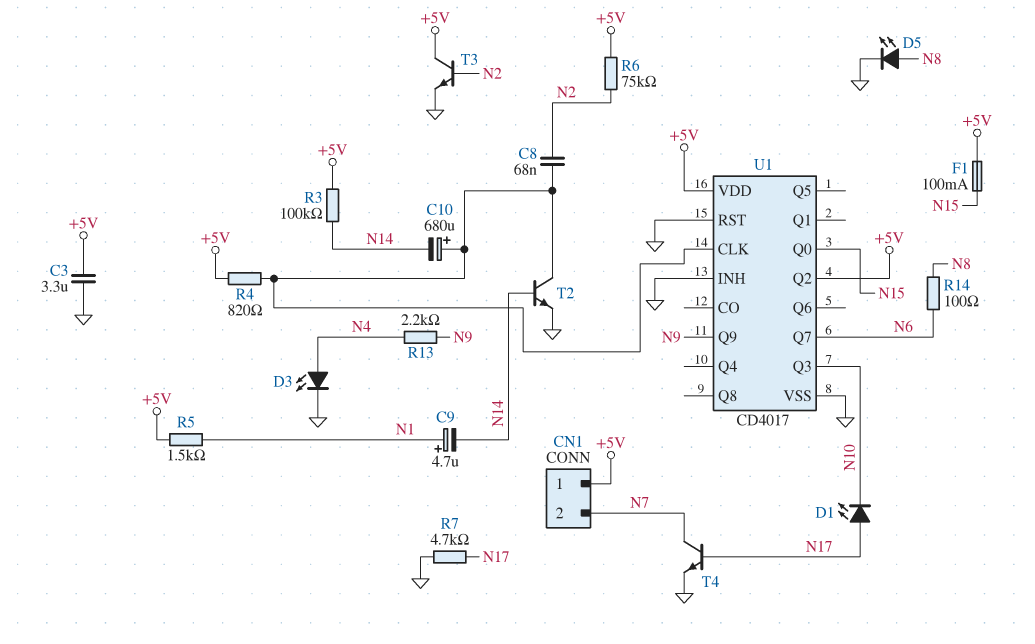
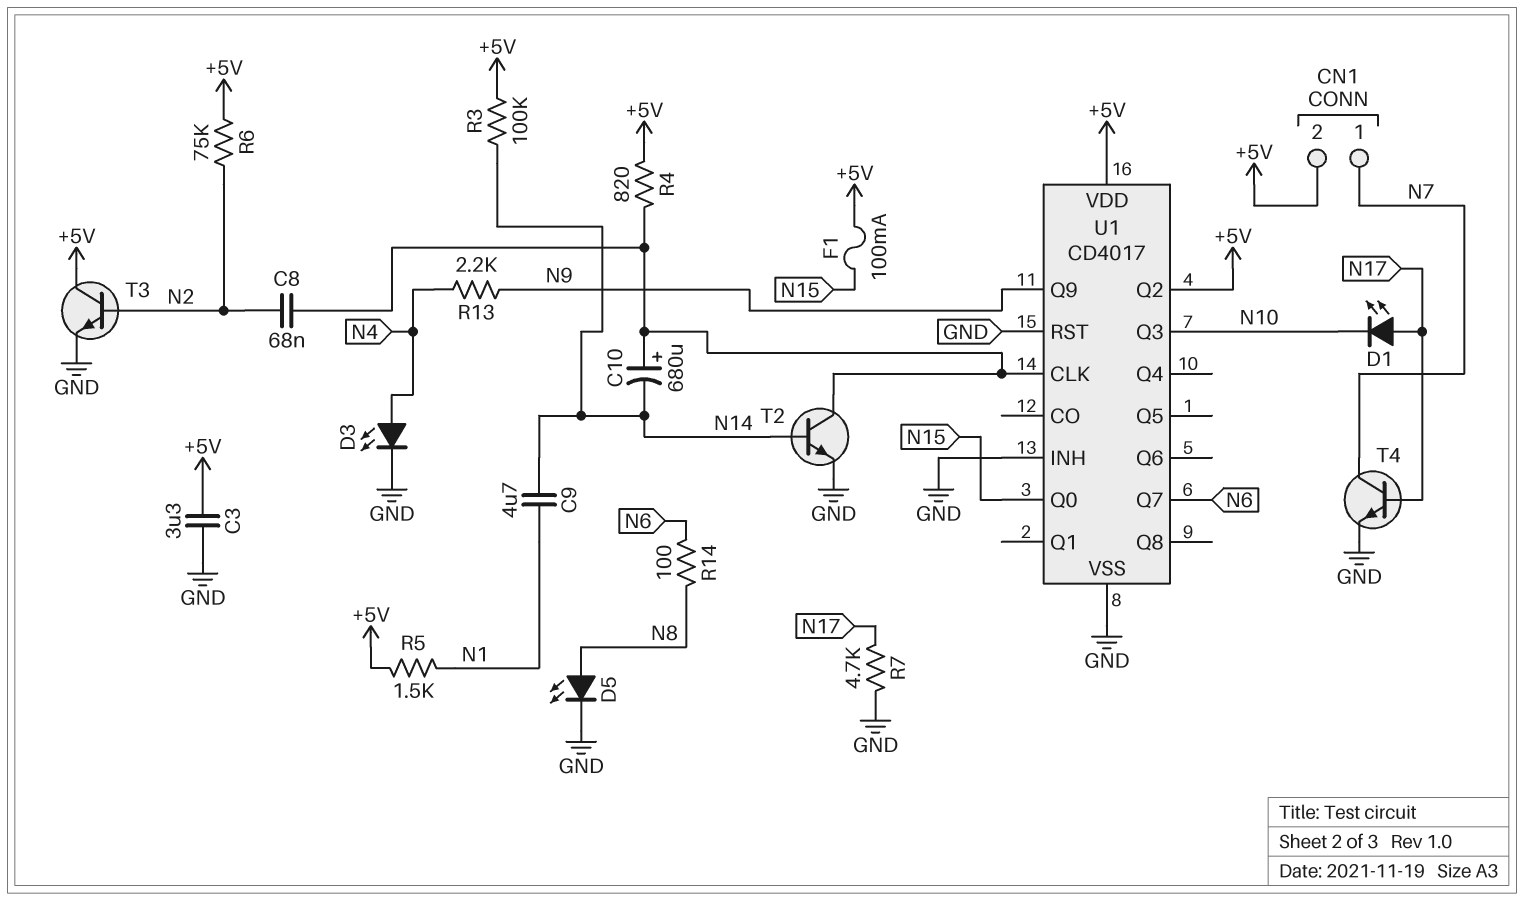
C9: 4.7uF (plus N1, minus N14) -> 4.7uF (N1, N14)
CN1 pin 1: +5V -> N7
CN1 pin 2: N7 -> +5V

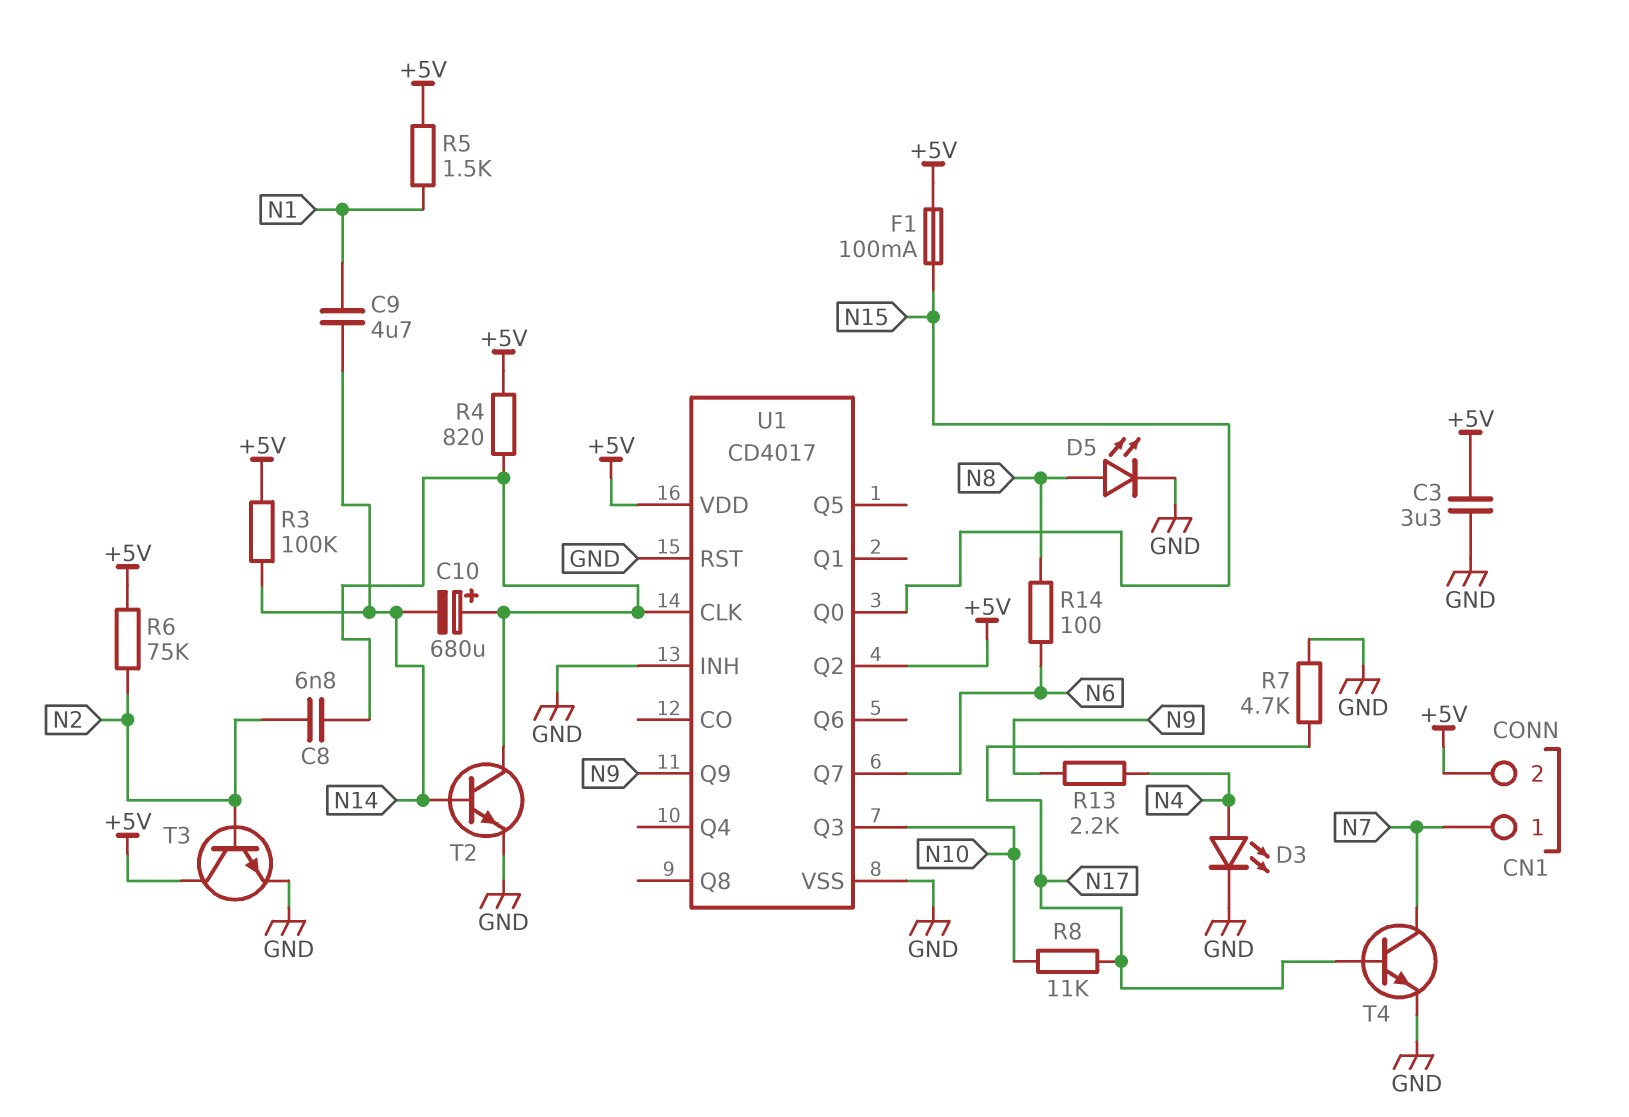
C8: 68nF (N2, U1/CLK) -> 6.8nF (N2, U1/CLK)
D1: LED (A N17, K N10) -> none
R8: none -> 11k (N10, N17)

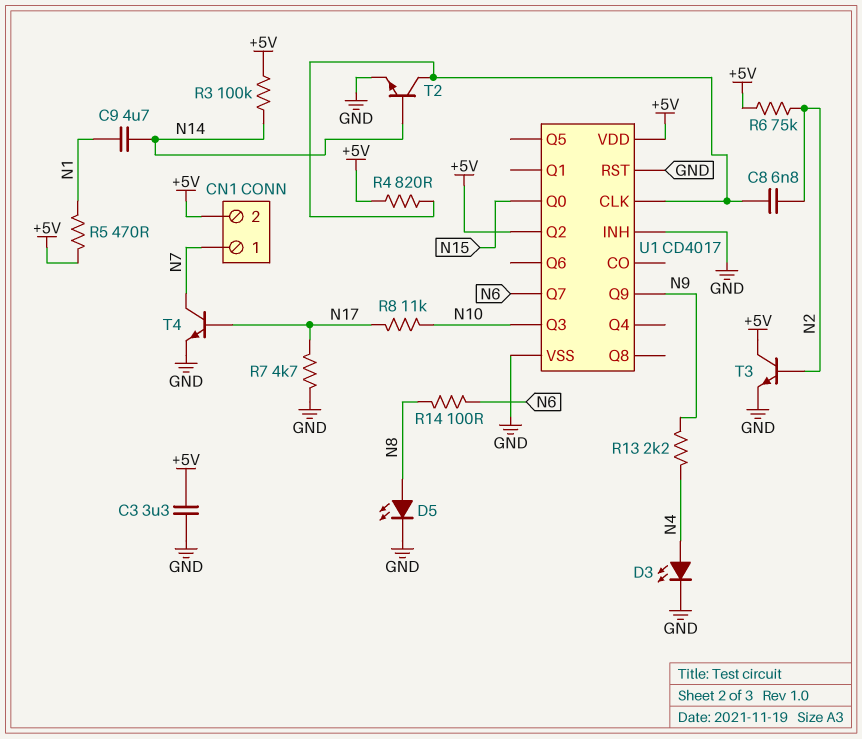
C10: 680uF (plus U1/CLK, minus N14) -> none
F1: 100mA (+5V, N15) -> none
R5: 1.5k (+5V, N1) -> 470 (+5V, N1)

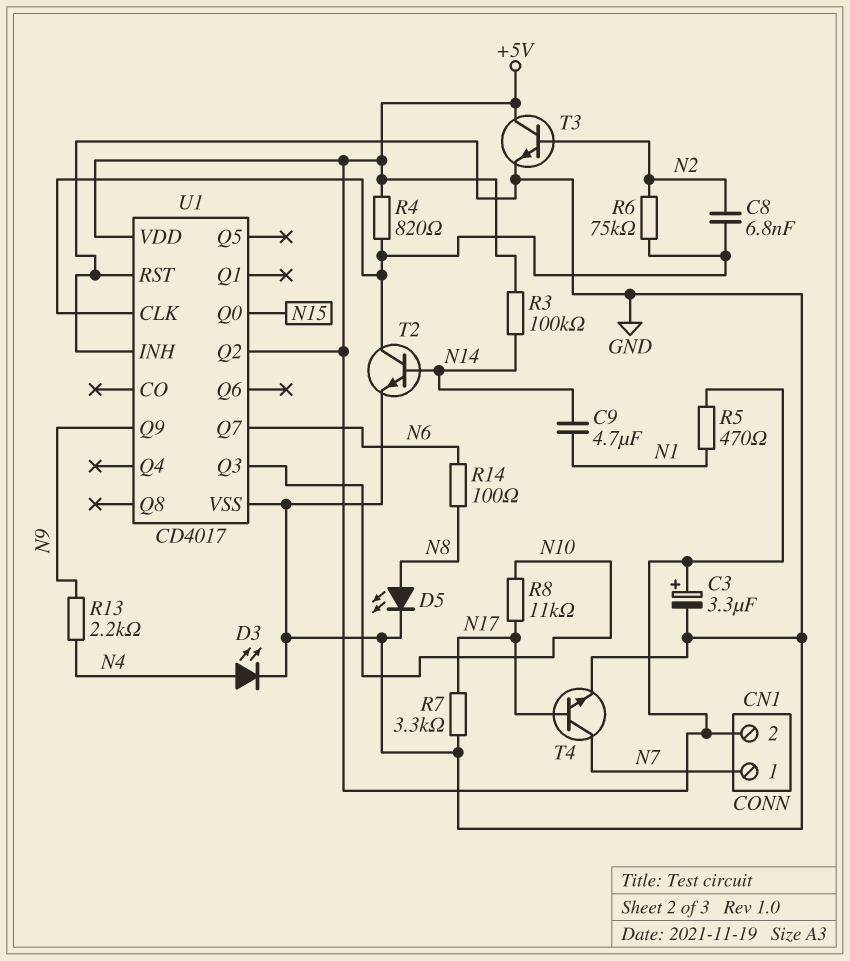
C3: 3.3uF (+5V, GND) -> 3.3uF (plus +5V, minus GND)
R6: 75k (+5V, N2) -> 75k (N2, U1/CLK)
R7: 4.7k (GND, N17) -> 3.3k (GND, N17)

